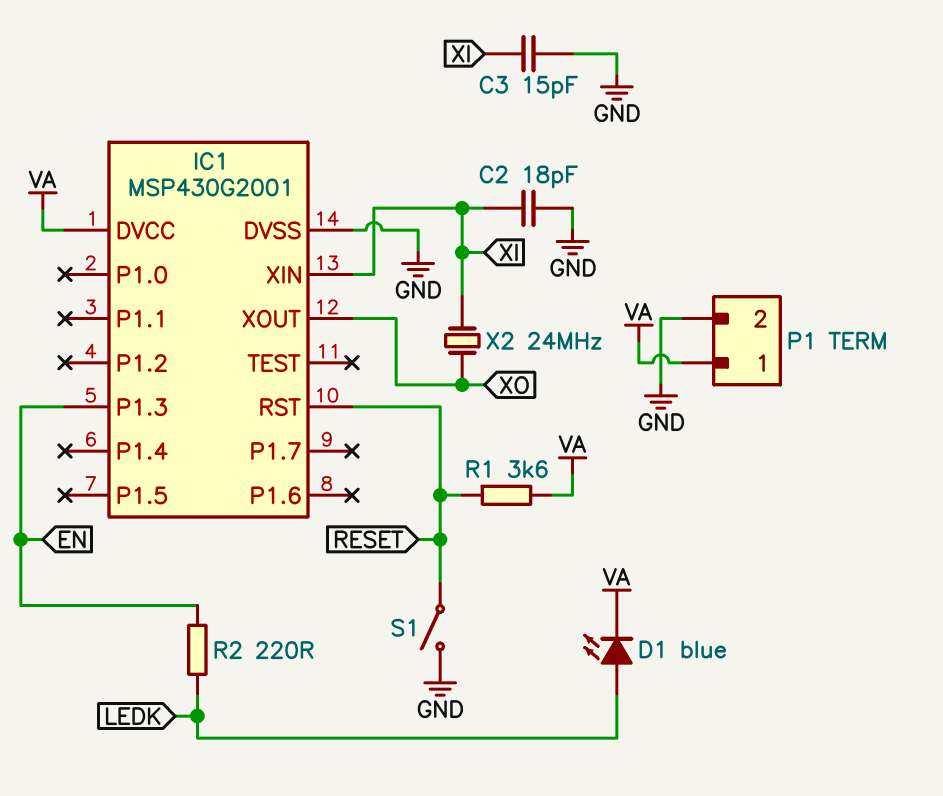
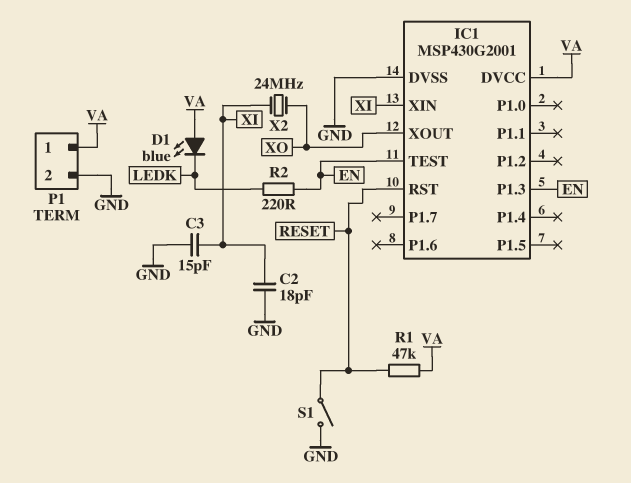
D1: LED blue (A LEDK, K VA) -> LED blue (A VA, K LEDK)
IC1 pin TEST: none -> EN
R1: 3.6k (RESET, VA) -> 47k (RESET, VA)

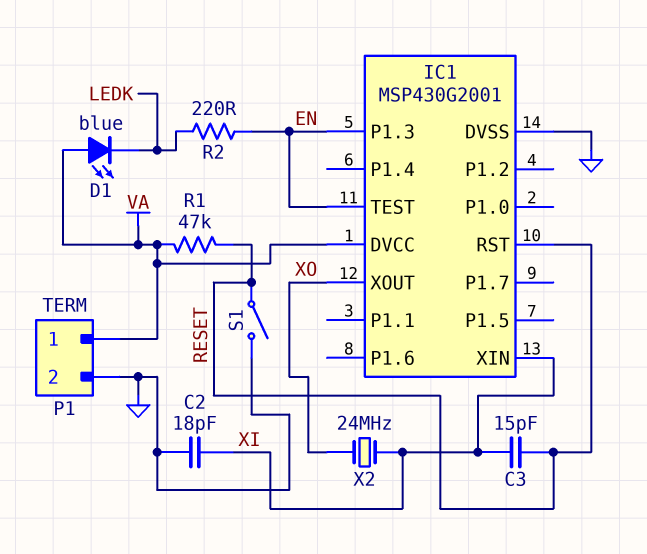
C3: 15pF (GND, XI) -> 15pF (RESET, XI)

